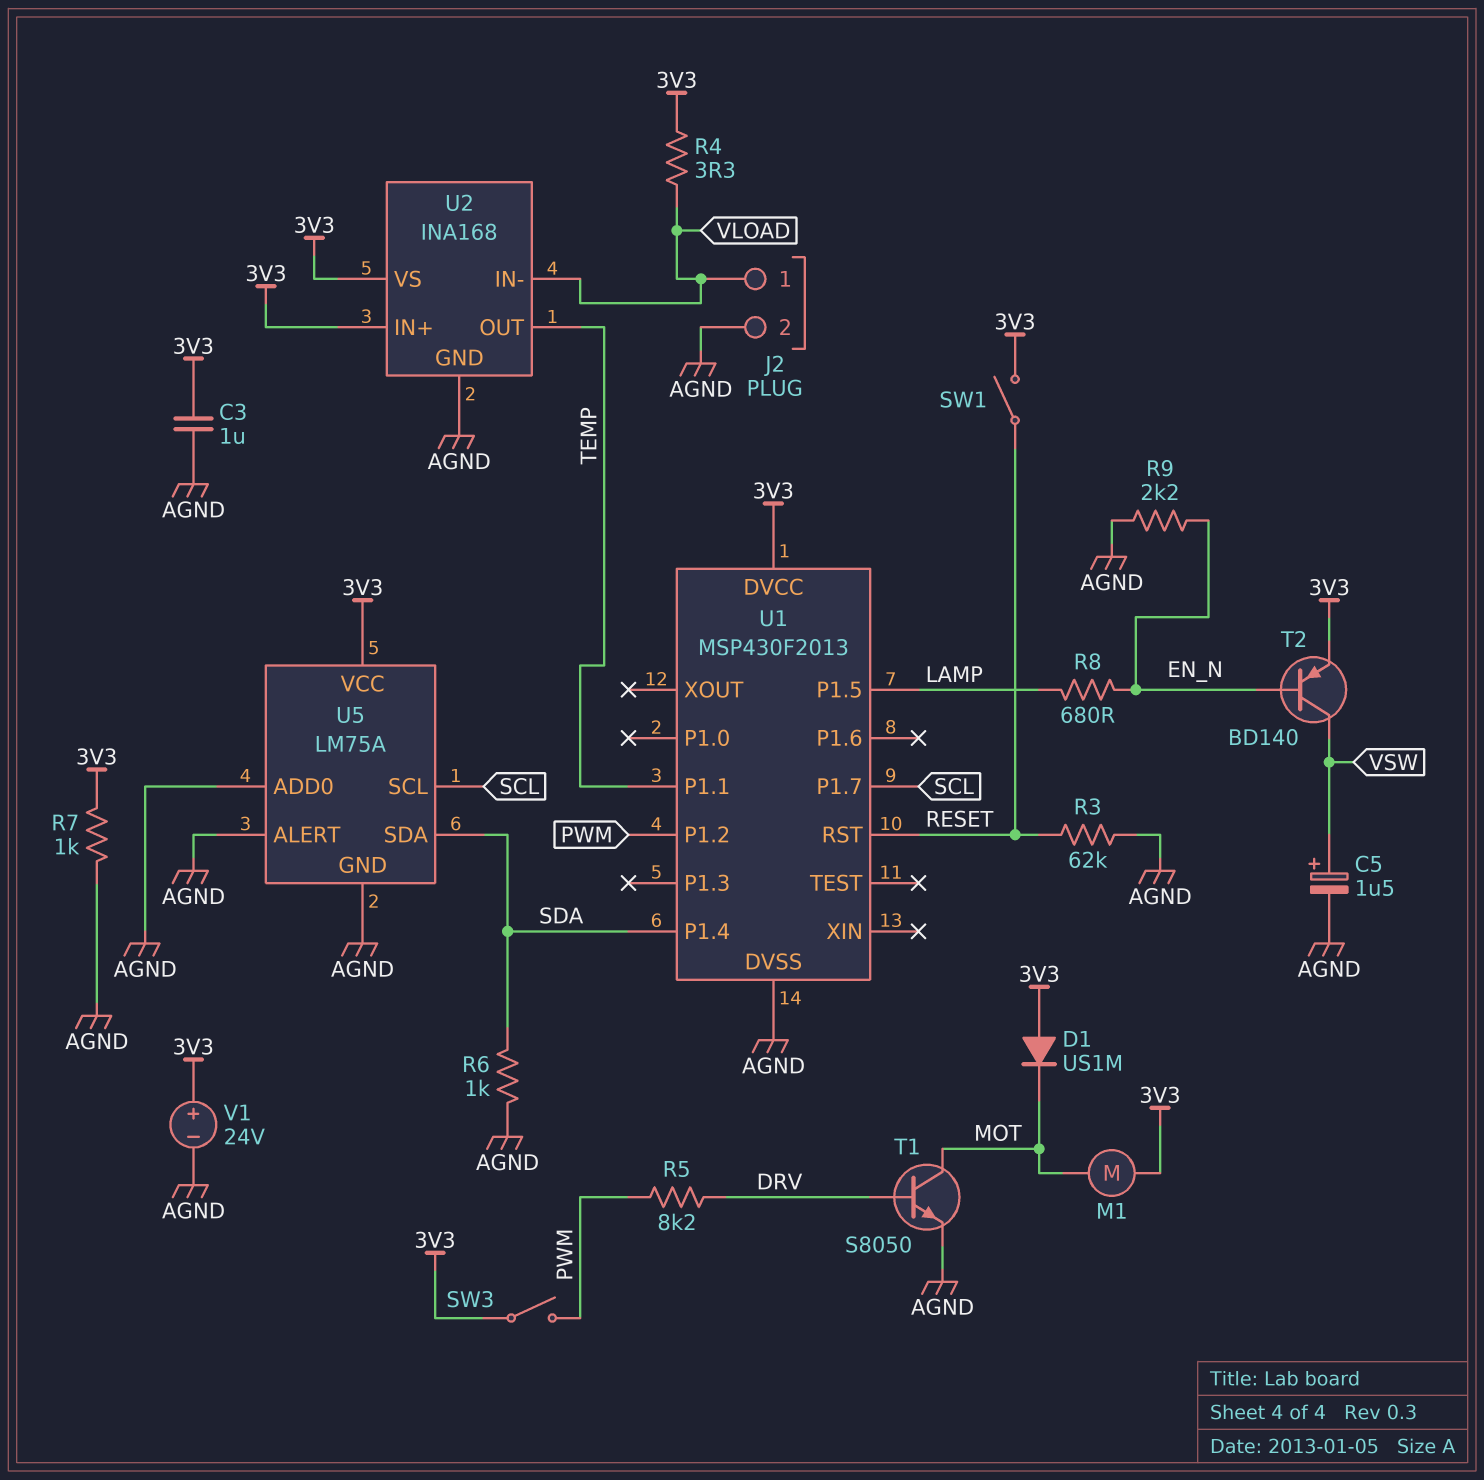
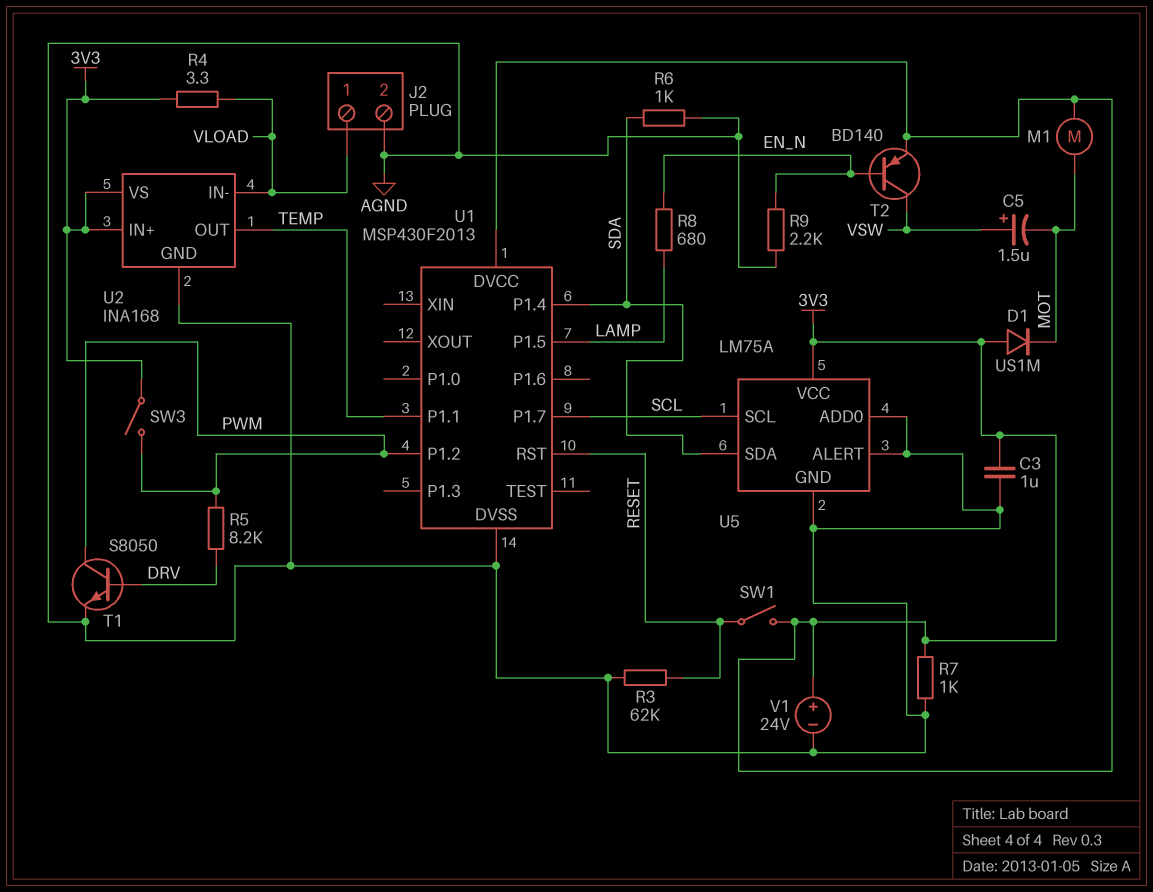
C5: 1.5uF (plus VSW, minus AGND) -> 1.5uF (plus VSW, minus MOT)
T1: NPN S8050 (B DRV, C MOT, E AGND) -> NPN S8050 (B DRV, C PWM, E AGND)

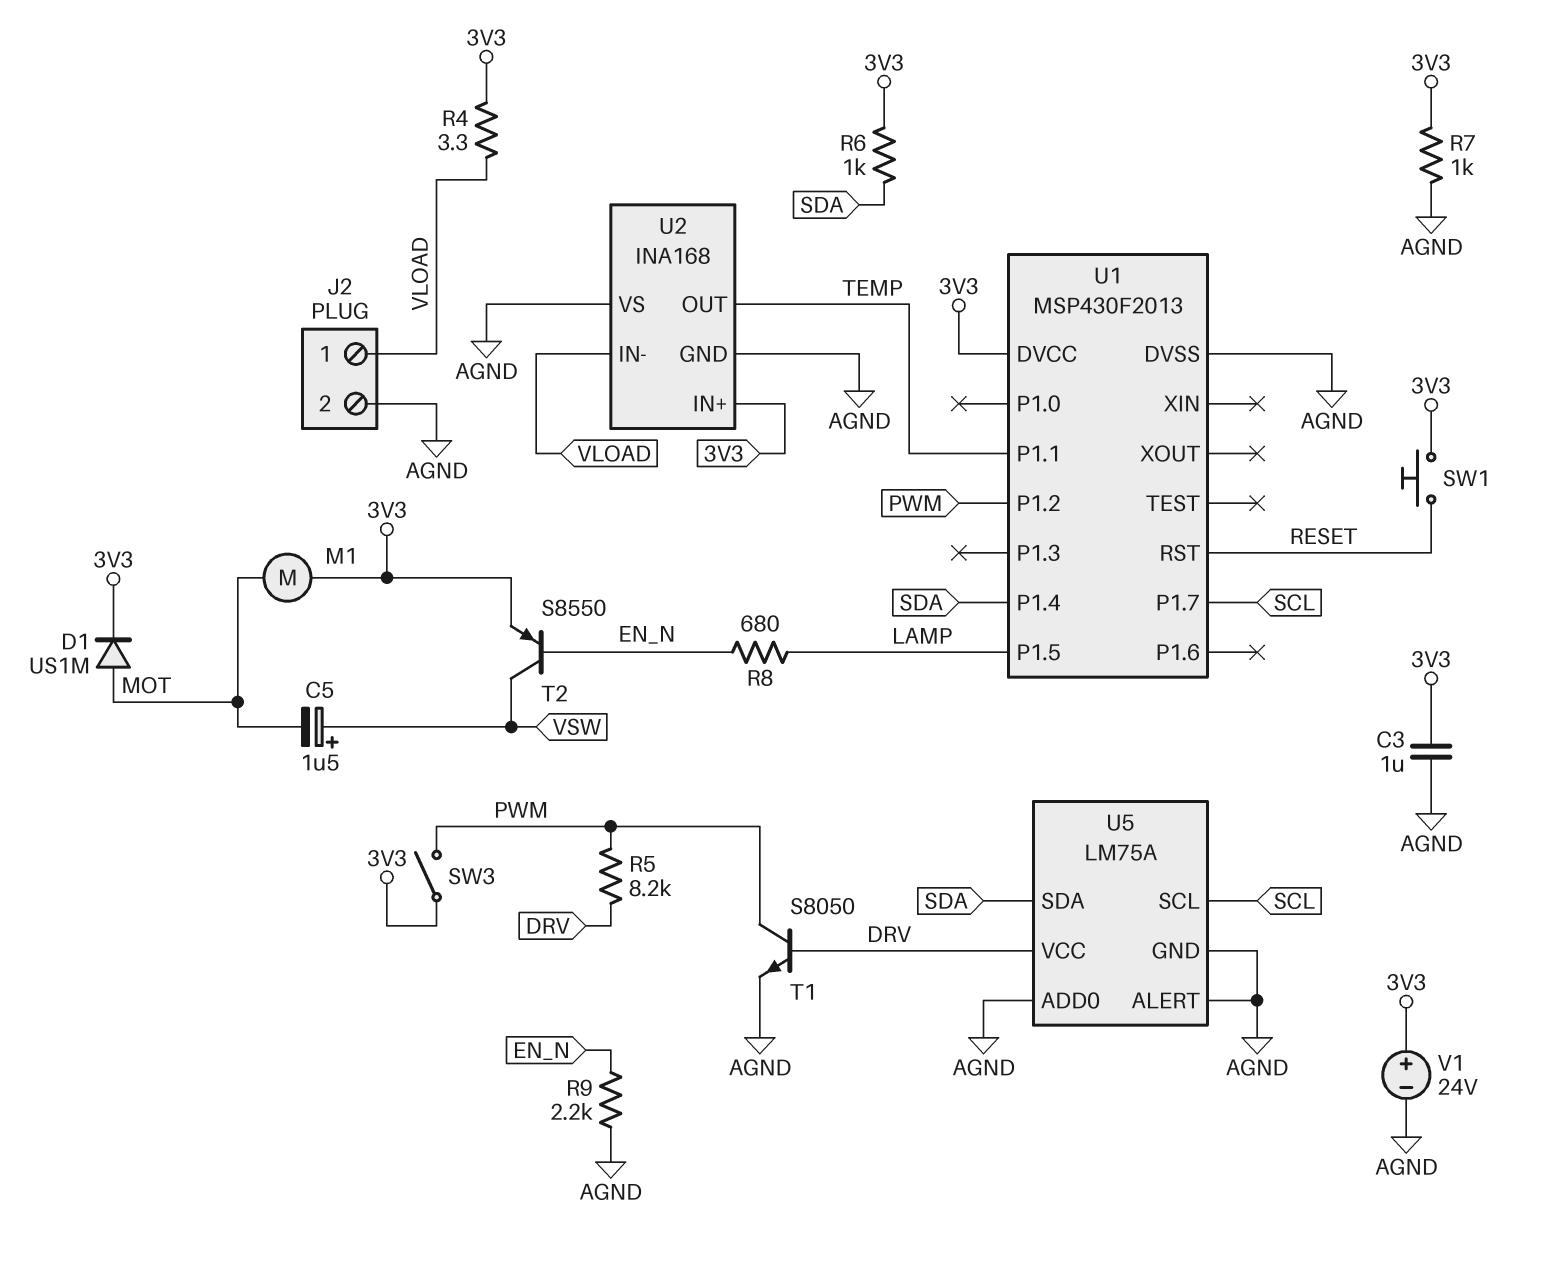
D1: diode US1M (A 3V3, K MOT) -> diode US1M (A MOT, K 3V3)
R3: 62k (AGND, RESET) -> none
R6: 1k (AGND, SDA) -> 1k (3V3, SDA)
SW1: switch (3V3, RESET) -> button (3V3, RESET)
T2: PNP BD140 (B EN_N, C VSW, E 3V3) -> PNP S8550 (B EN_N, C VSW, E 3V3)
U2 pin VS: 3V3 -> AGND
U5 pin VCC: 3V3 -> DRV

